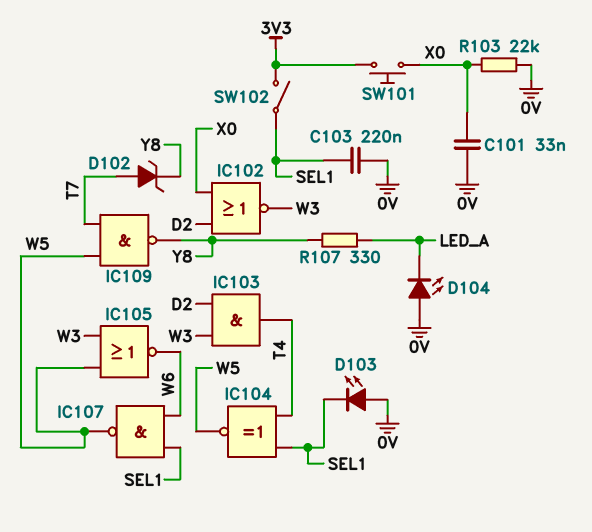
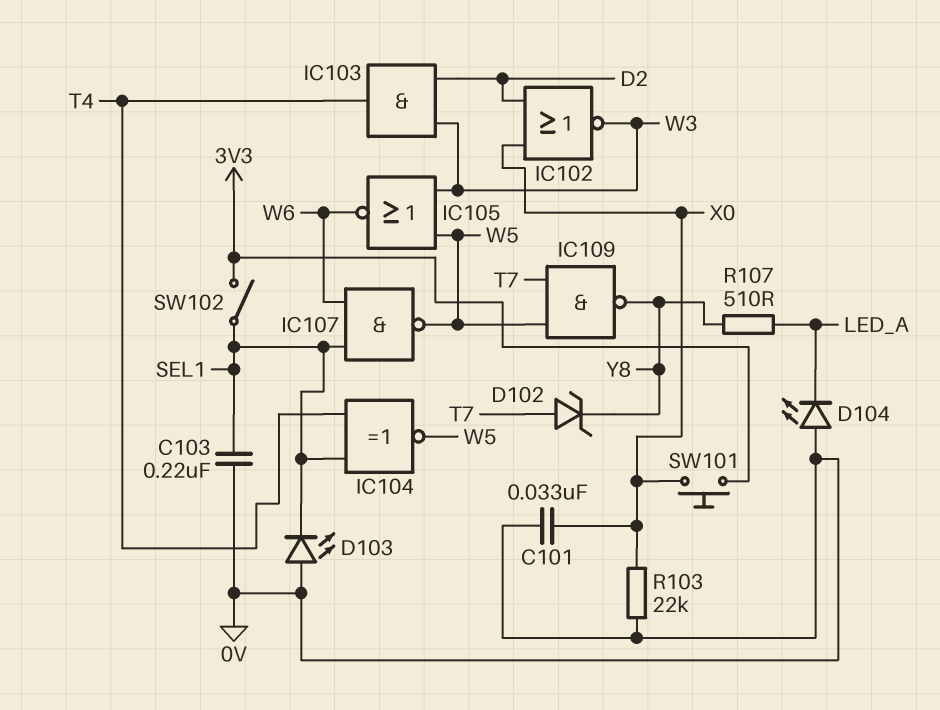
R107: 330 (LED_A, Y8) -> 510 (LED_A, Y8)

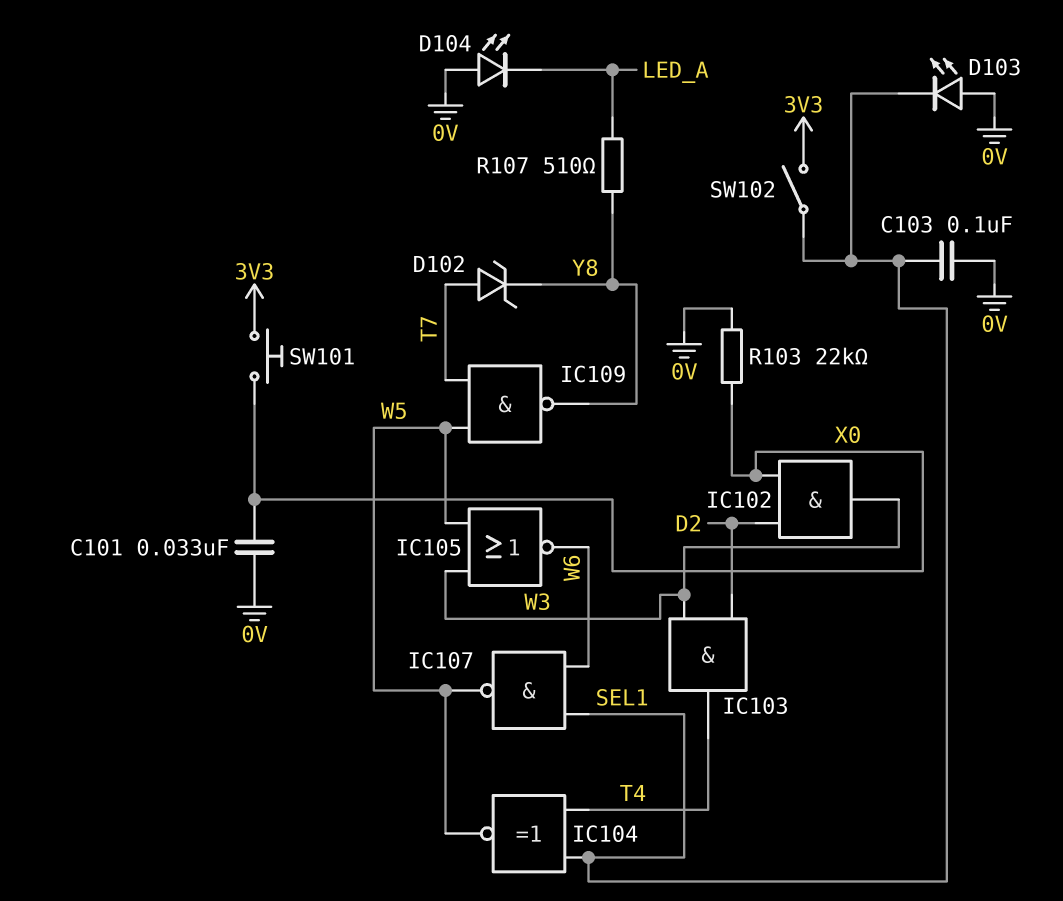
C103: 220nF (0V, SEL1) -> 100nF (0V, SEL1)
IC102: NOR (in D2, in X0, out W3) -> AND (in D2, in X0, out W3)

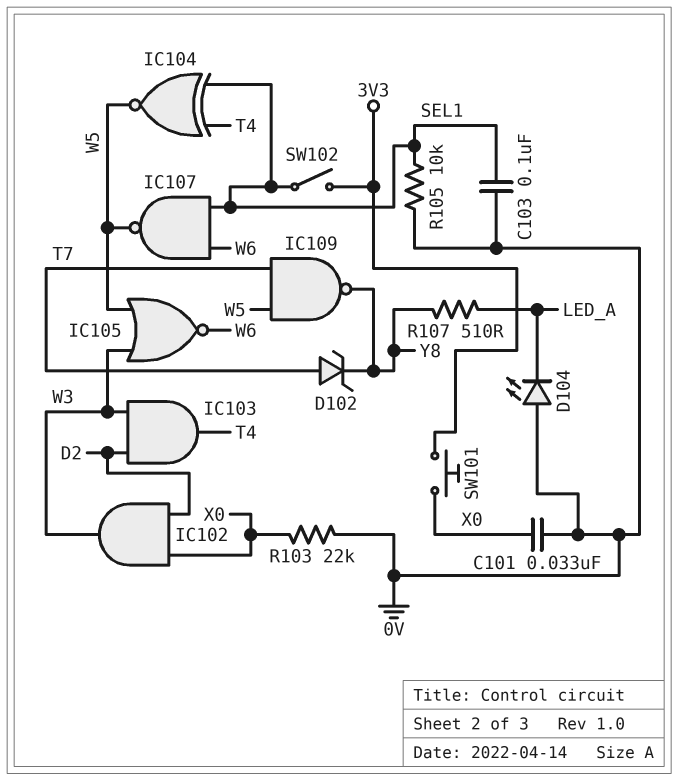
D103: LED (A 0V, K SEL1) -> none
R105: none -> 10k (0V, SEL1)

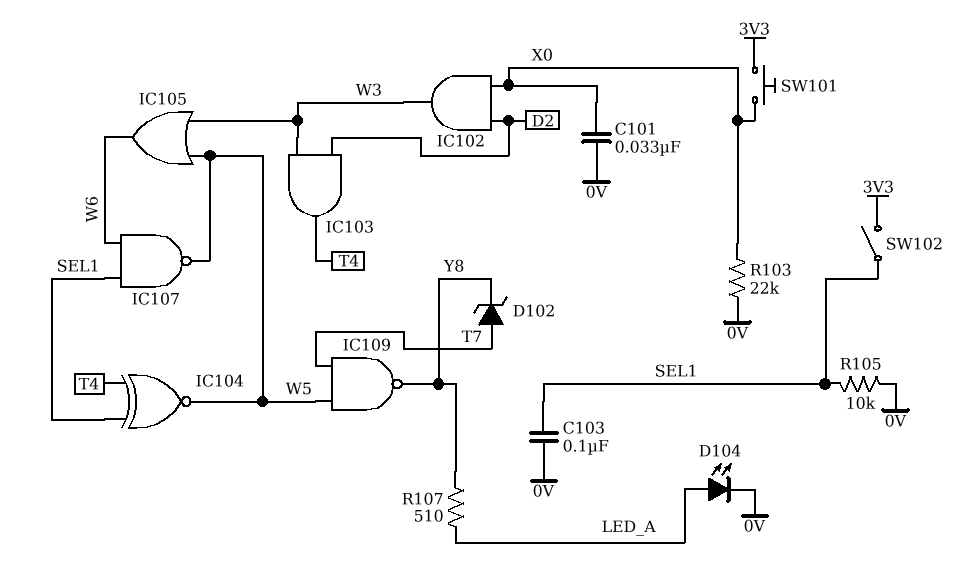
D104: LED (A 0V, K LED_A) -> LED (A LED_A, K 0V)
IC105: NOR (in W3, in W5, out W6) -> OR (in W3, in W5, out W6)

